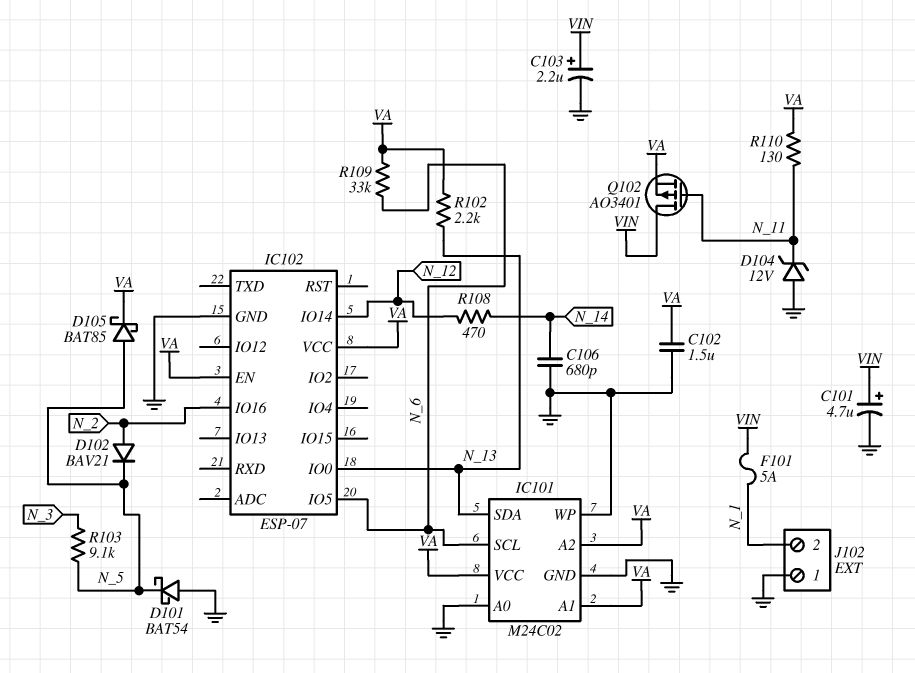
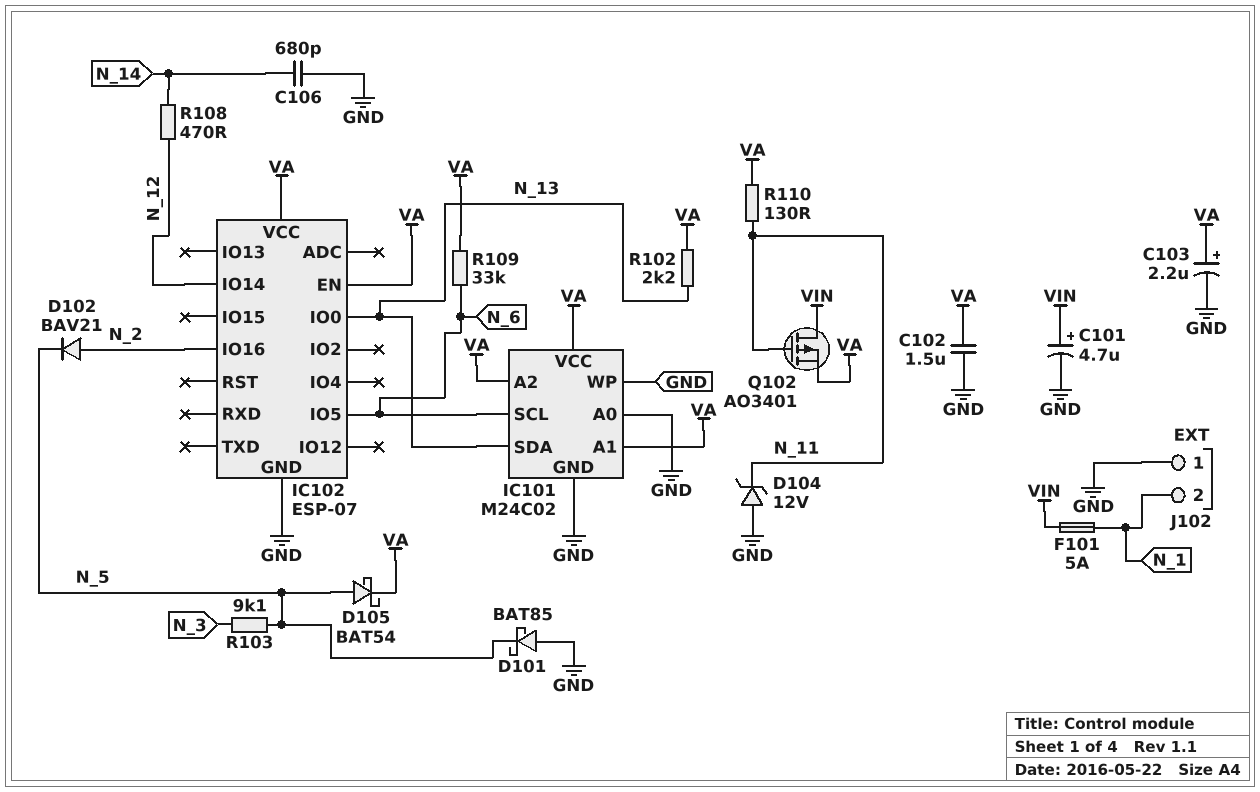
C103: 2.2uF (plus VIN, minus GND) -> 2.2uF (plus VA, minus GND)
D101: schottky BAT54 (A GND, K N_5) -> schottky BAT85 (A GND, K N_5)
D105: schottky BAT85 (A N_5, K VA) -> schottky BAT54 (A N_5, K VA)

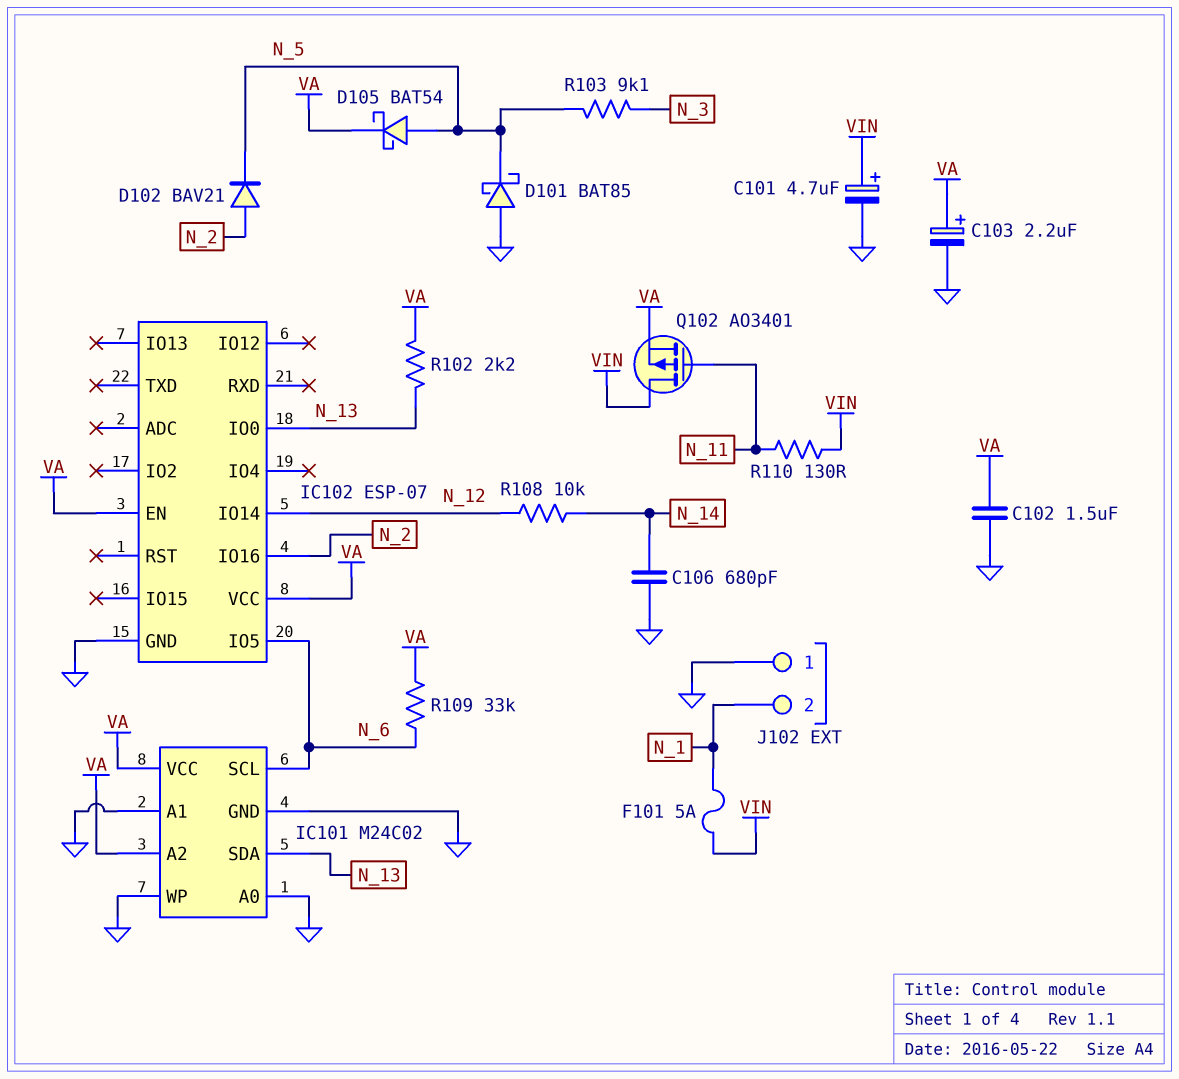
D104: zener 12V (A GND, K N_11) -> none
IC101 pin A1: VA -> GND
R108: 470 (N_12, N_14) -> 10k (N_12, N_14)
R110: 130 (N_11, VA) -> 130 (N_11, VIN)

